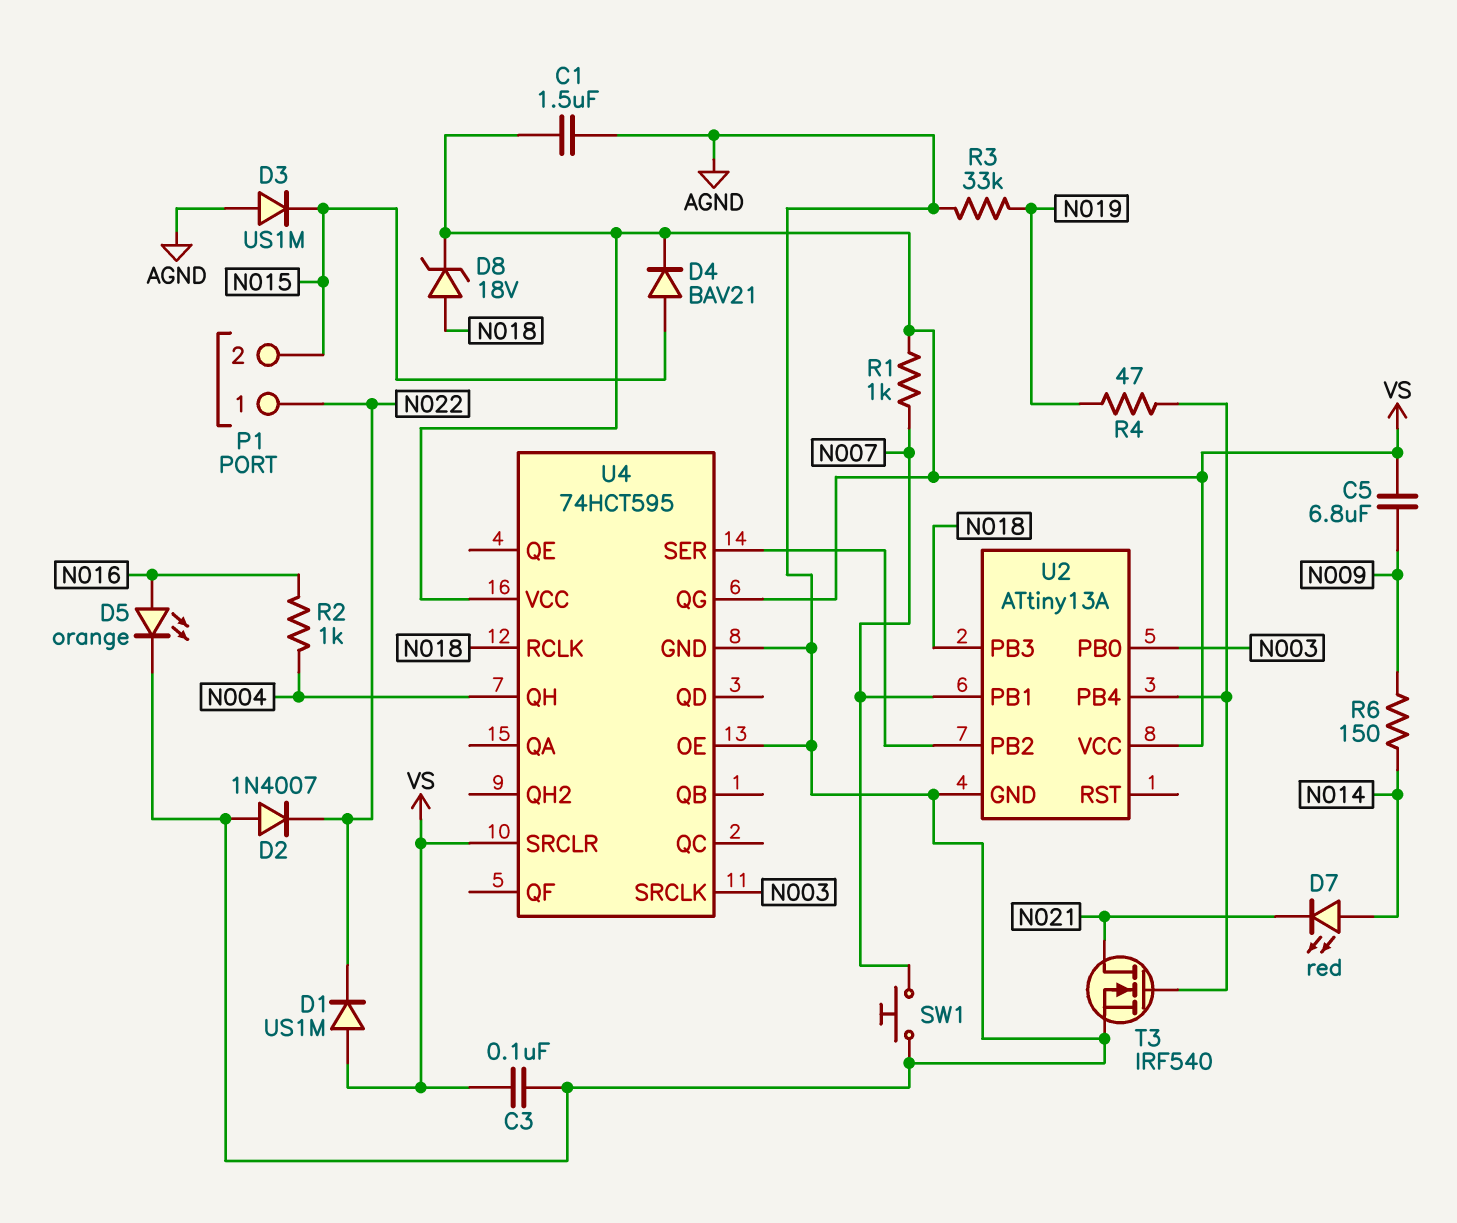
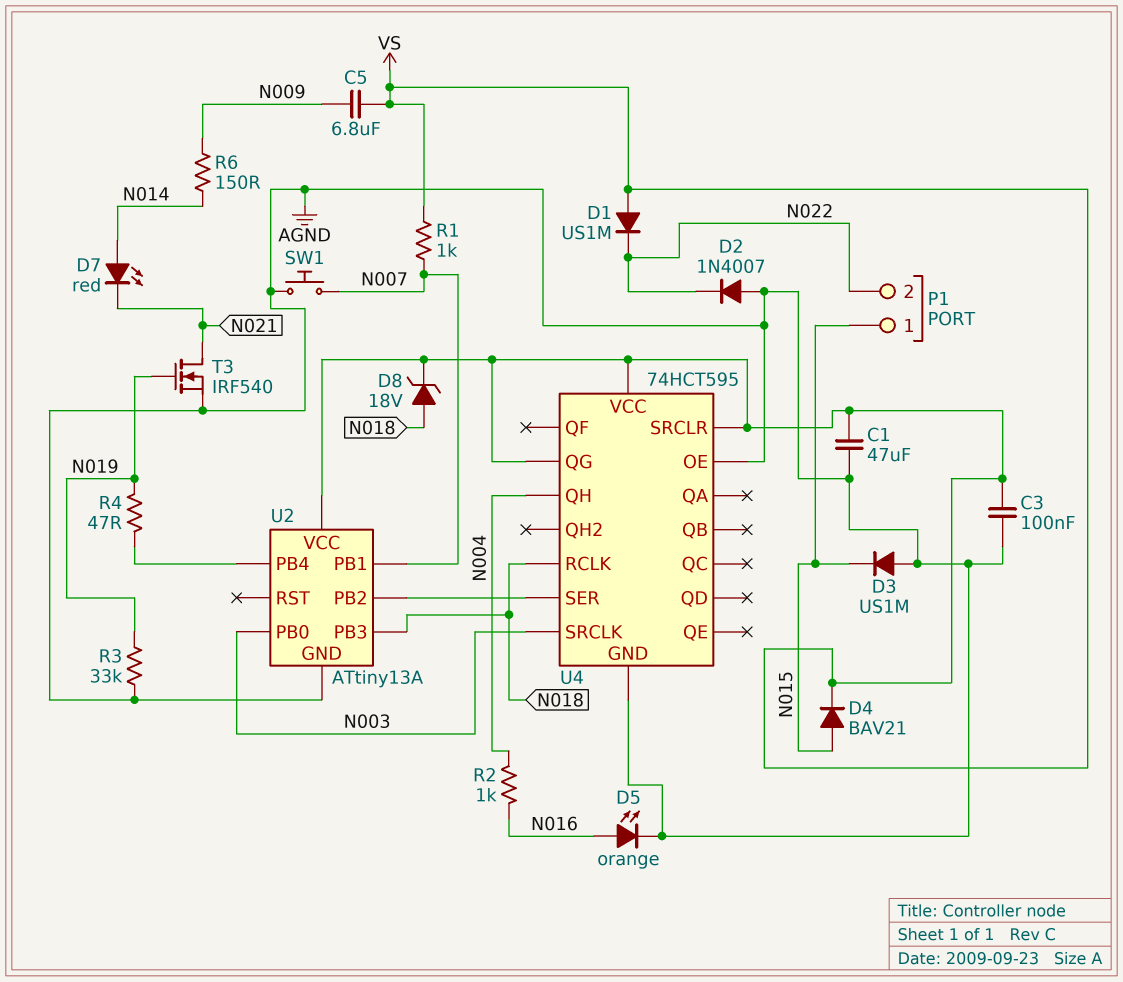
C1: 1.5uF (AGND, VS) -> 47uF (AGND, VS)
P1 pin 1: N022 -> N015
P1 pin 2: N015 -> N022
T3: NMOS IRF540 (G U2/PB4, D N021, S AGND) -> NMOS IRF540 (G N019, D N021, S AGND)

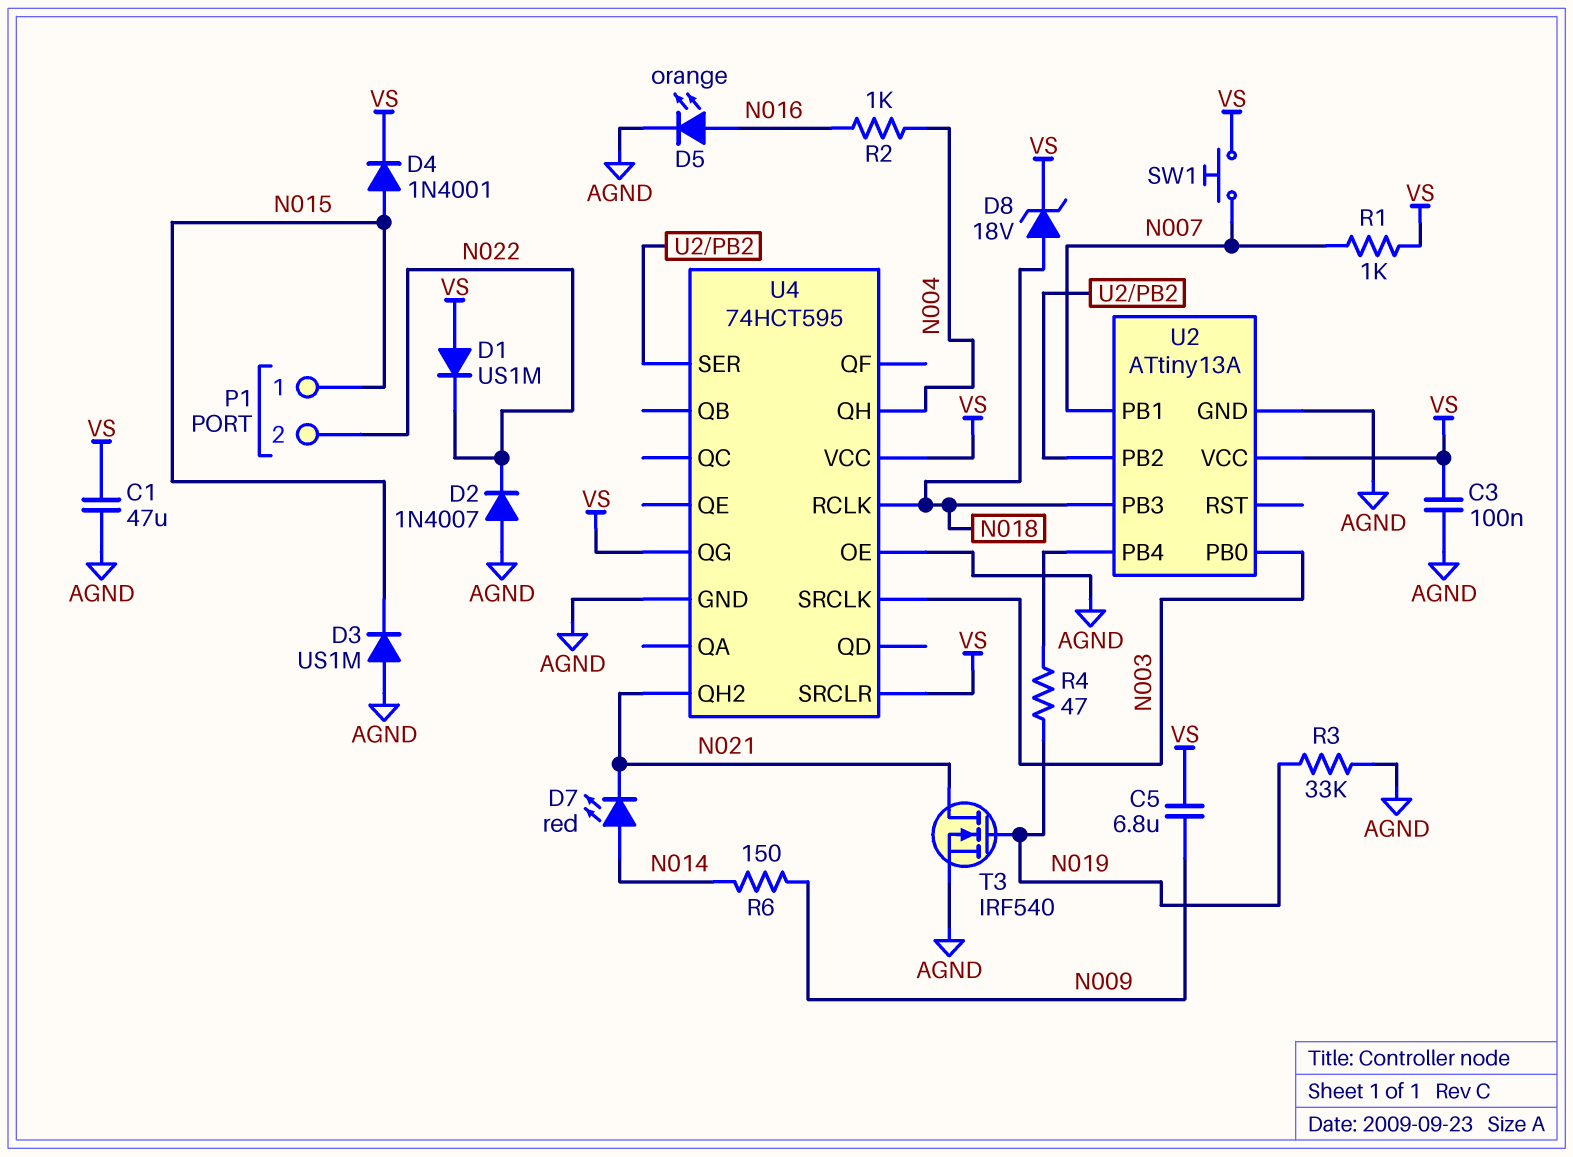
D4: diode BAV21 (A N015, K VS) -> diode 1N4001 (A N015, K VS)
SW1: button (AGND, N007) -> button (N007, VS)
U4 pin QH2: none -> N021

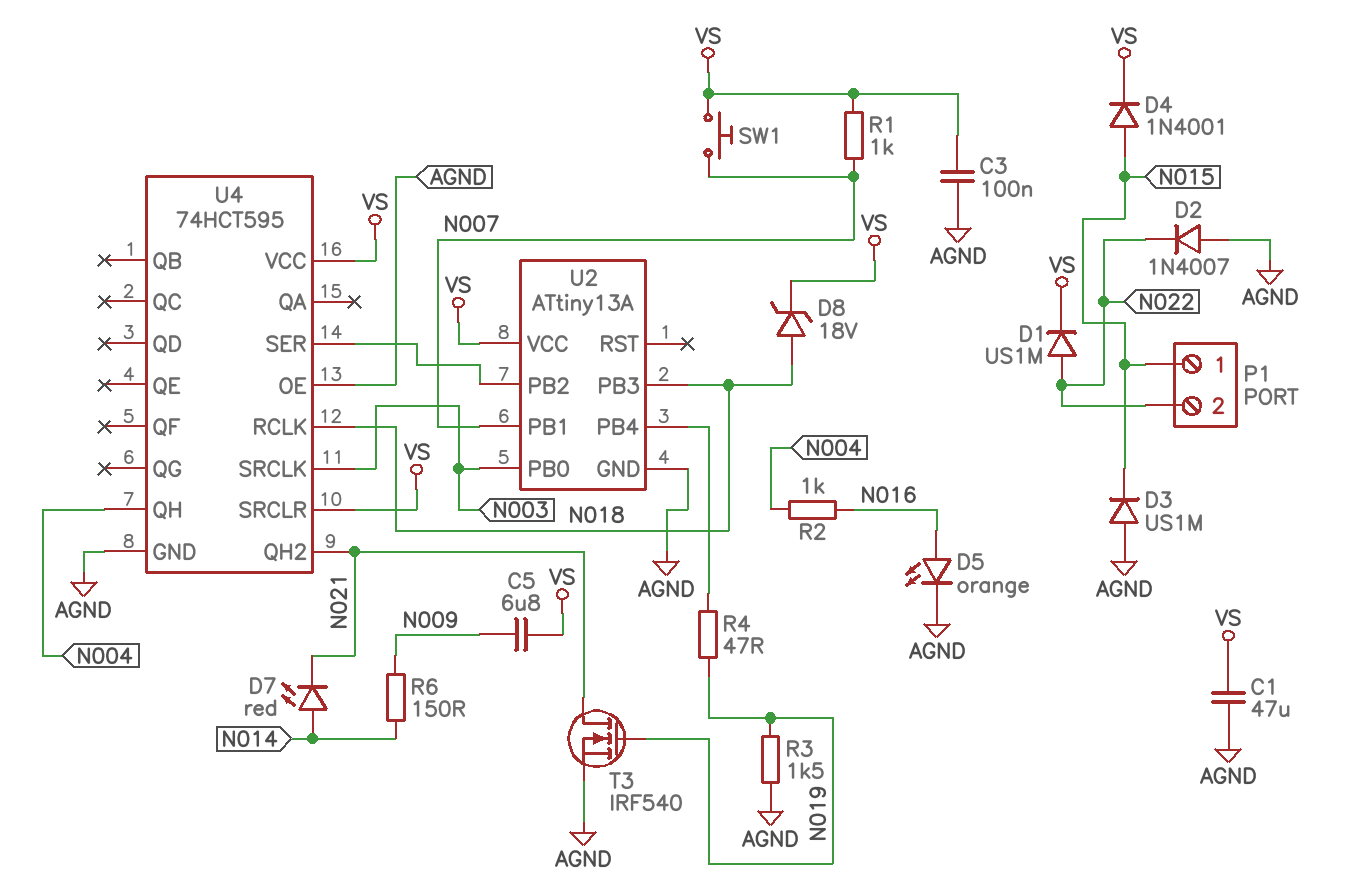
D1: diode US1M (A VS, K N022) -> diode US1M (A N022, K VS)
R3: 33k (AGND, N019) -> 1.5k (AGND, N019)
U4 pin QG: VS -> none

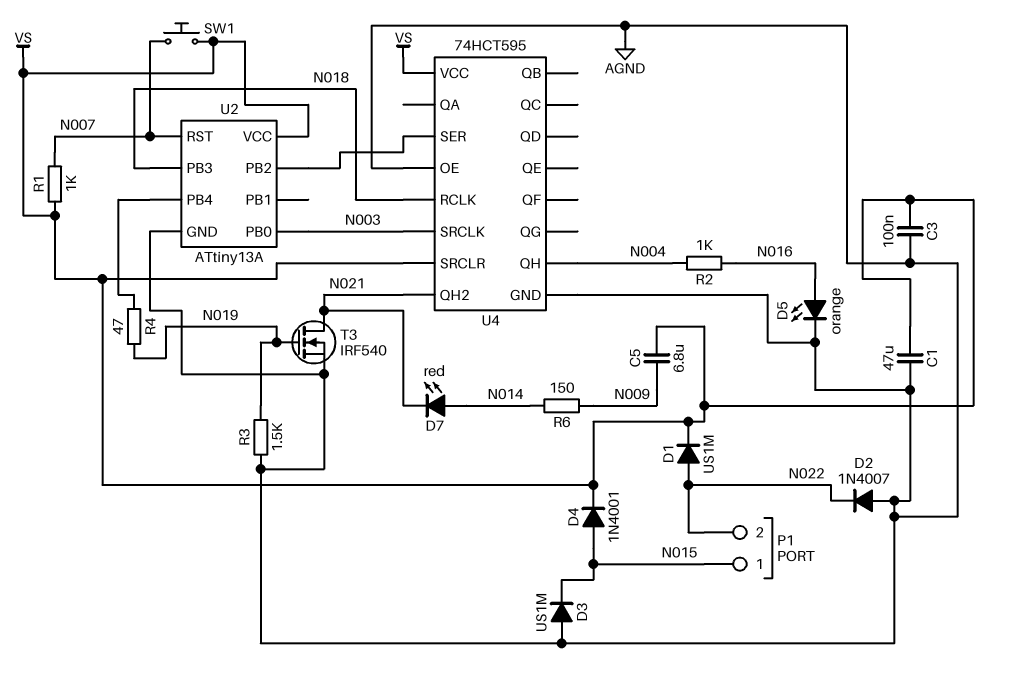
D8: zener 18V (A N018, K VS) -> none
U2 pin PB1: N007 -> none
U2 pin RST: none -> N007

